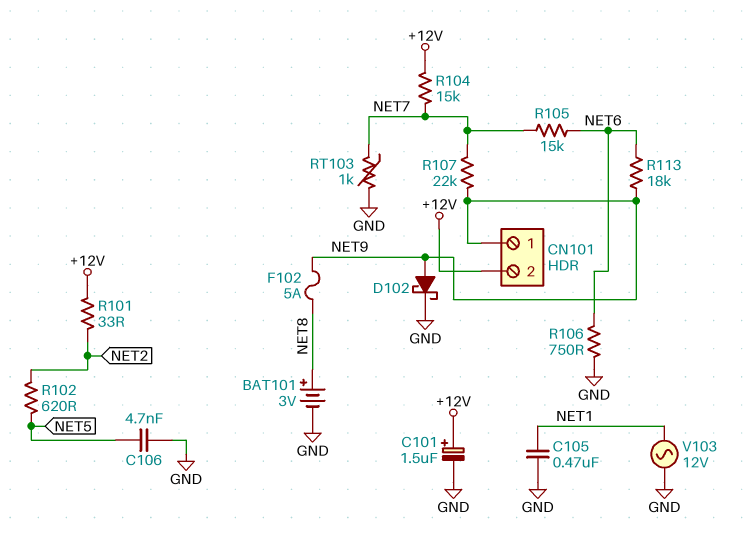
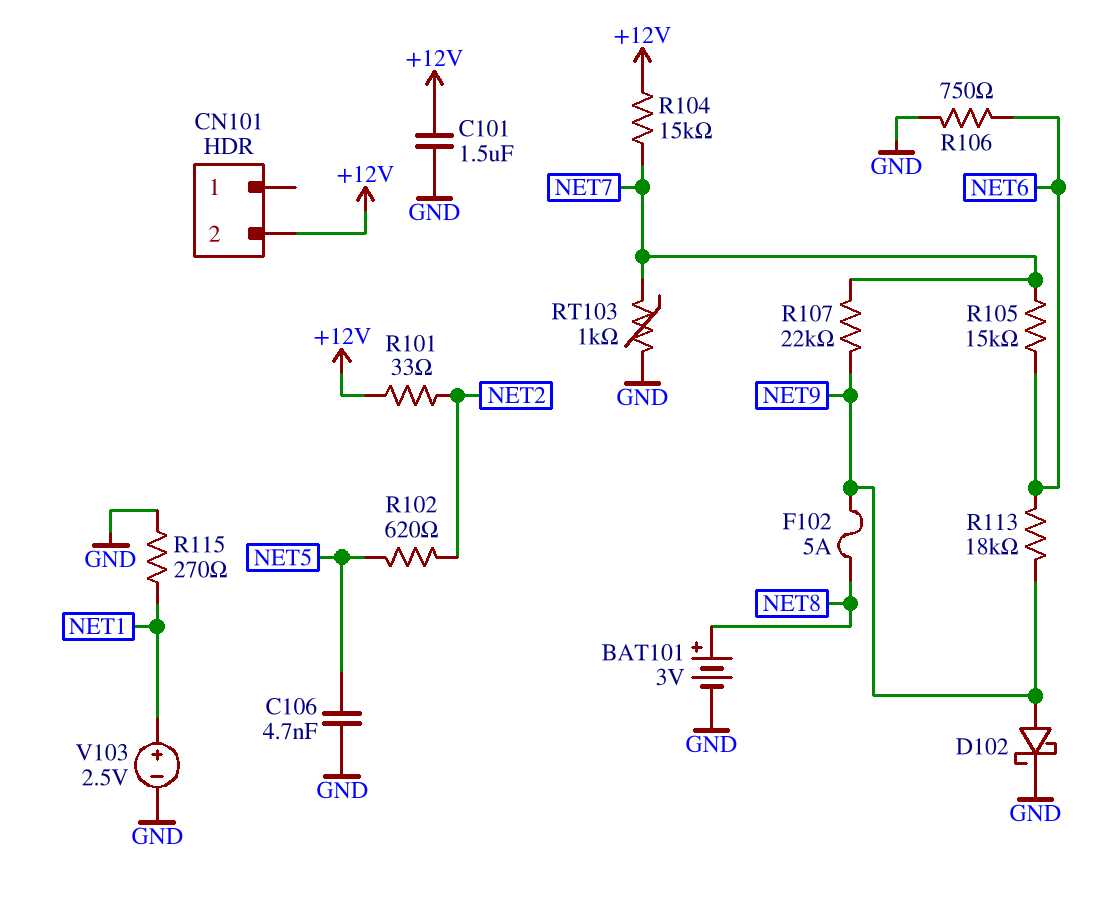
C101: 1.5uF (plus +12V, minus GND) -> 1.5uF (+12V, GND)
C105: 470nF (GND, NET1) -> none
CN101 pin 1: NET9 -> none
R115: none -> 270 (GND, NET1)
V103: AC 12V (GND, NET1) -> 2.5V (plus NET1, minus GND)

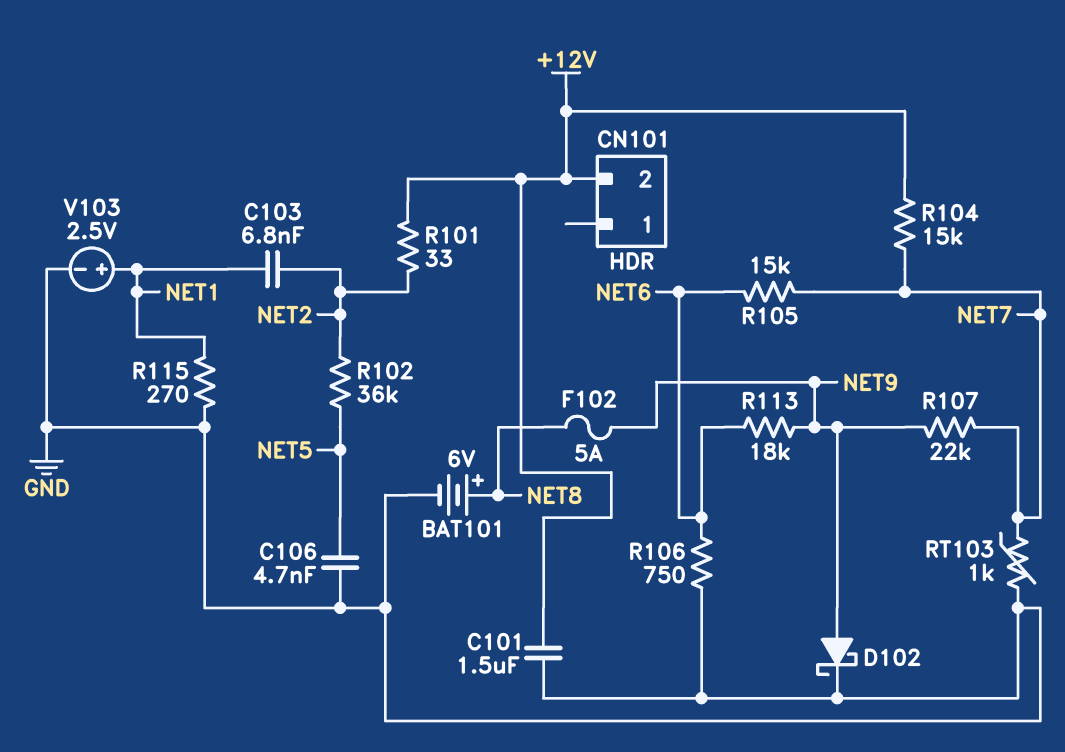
BAT101: 3V (plus NET8, minus GND) -> 6V (plus NET8, minus GND)
C103: none -> 6.8nF (NET1, NET2)
R102: 620 (NET2, NET5) -> 36k (NET2, NET5)

